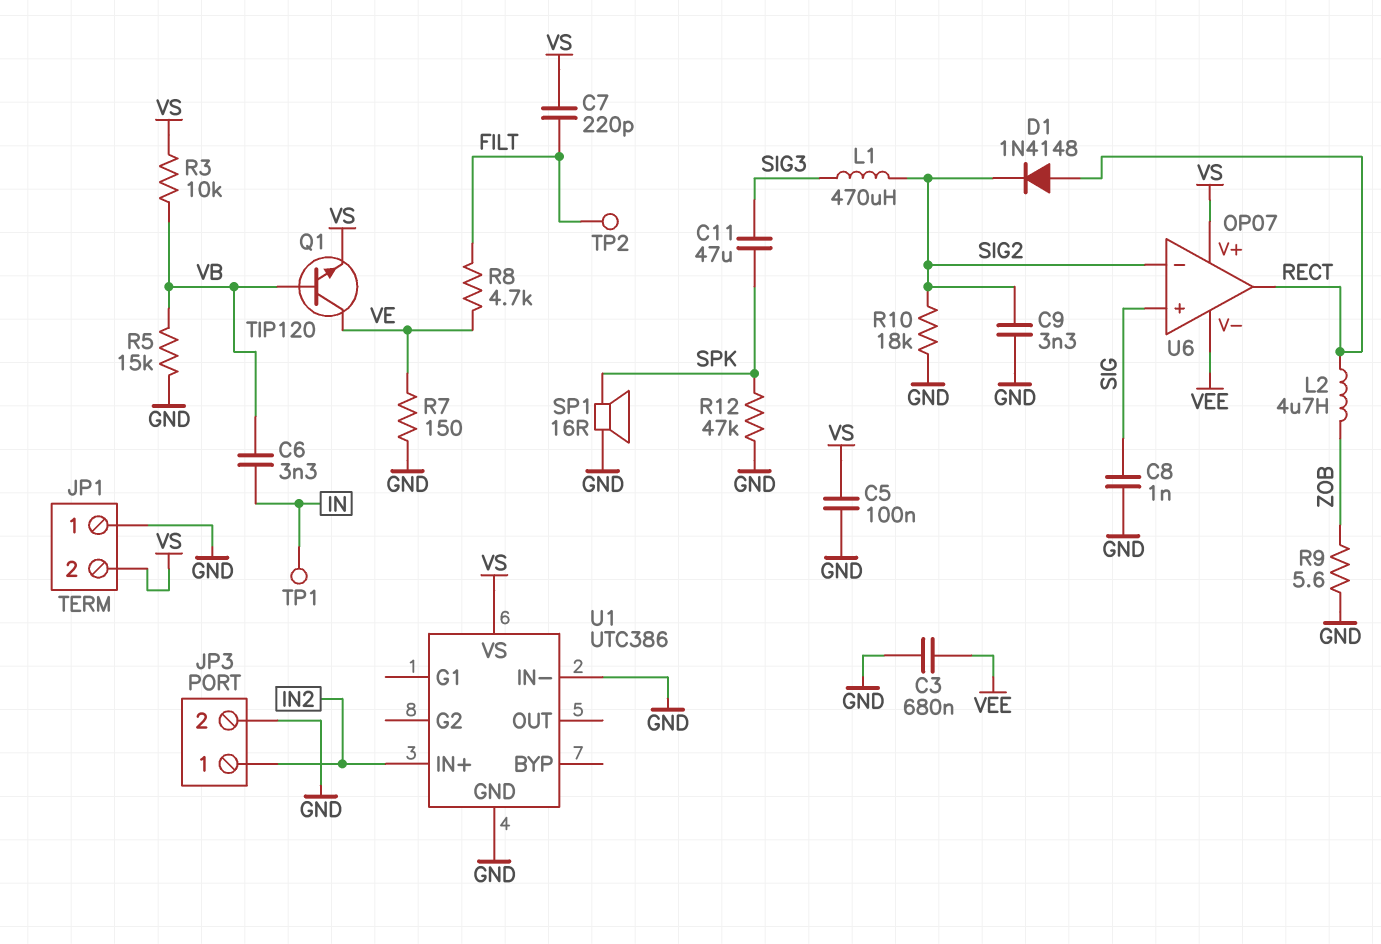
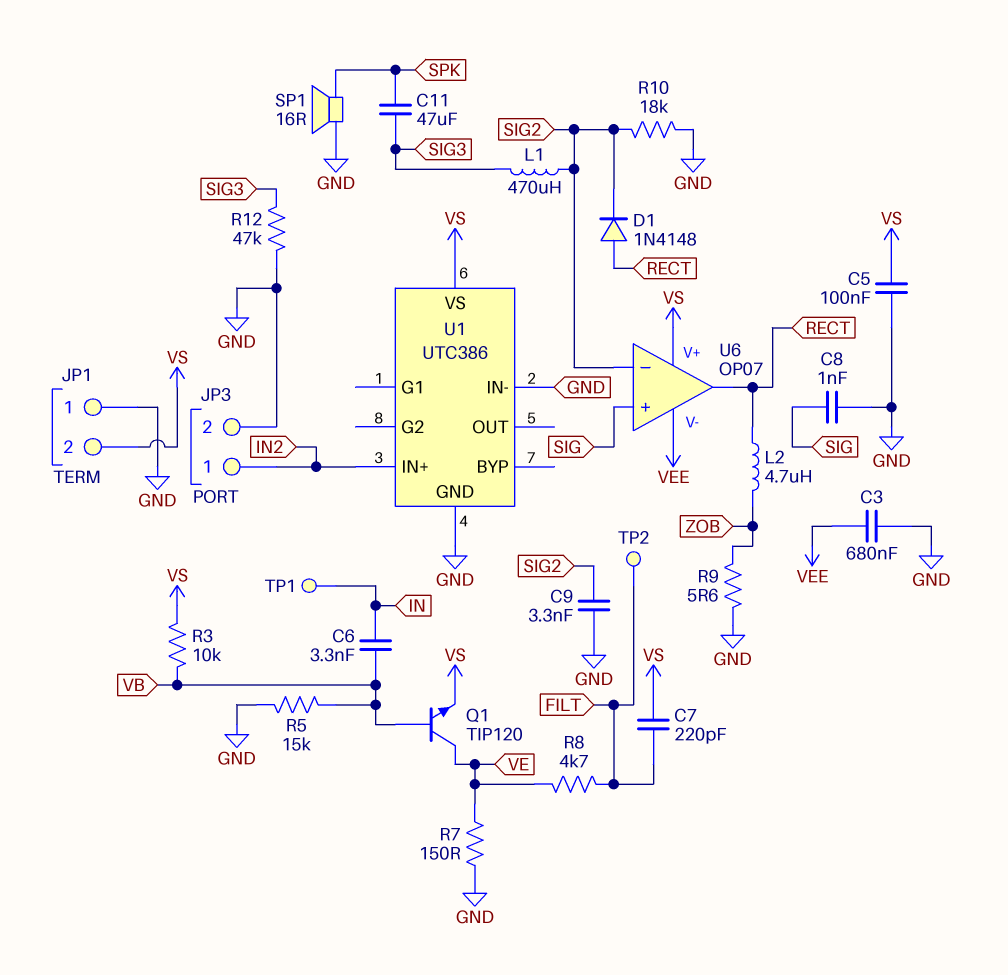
R12: 47k (GND, SPK) -> 47k (GND, SIG3)

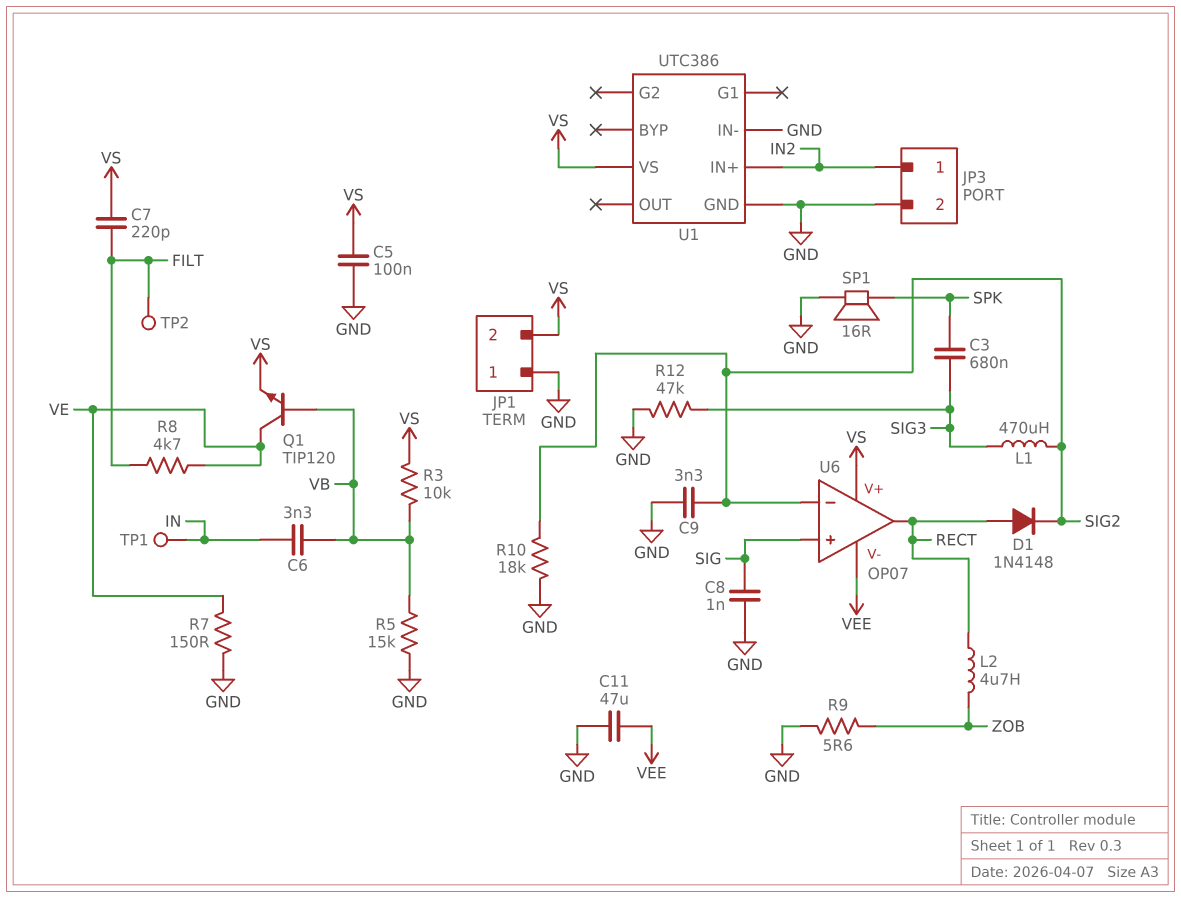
C3: 680nF (GND, VEE) -> 680nF (SIG3, SPK)
C11: 47uF (SIG3, SPK) -> 47uF (GND, VEE)

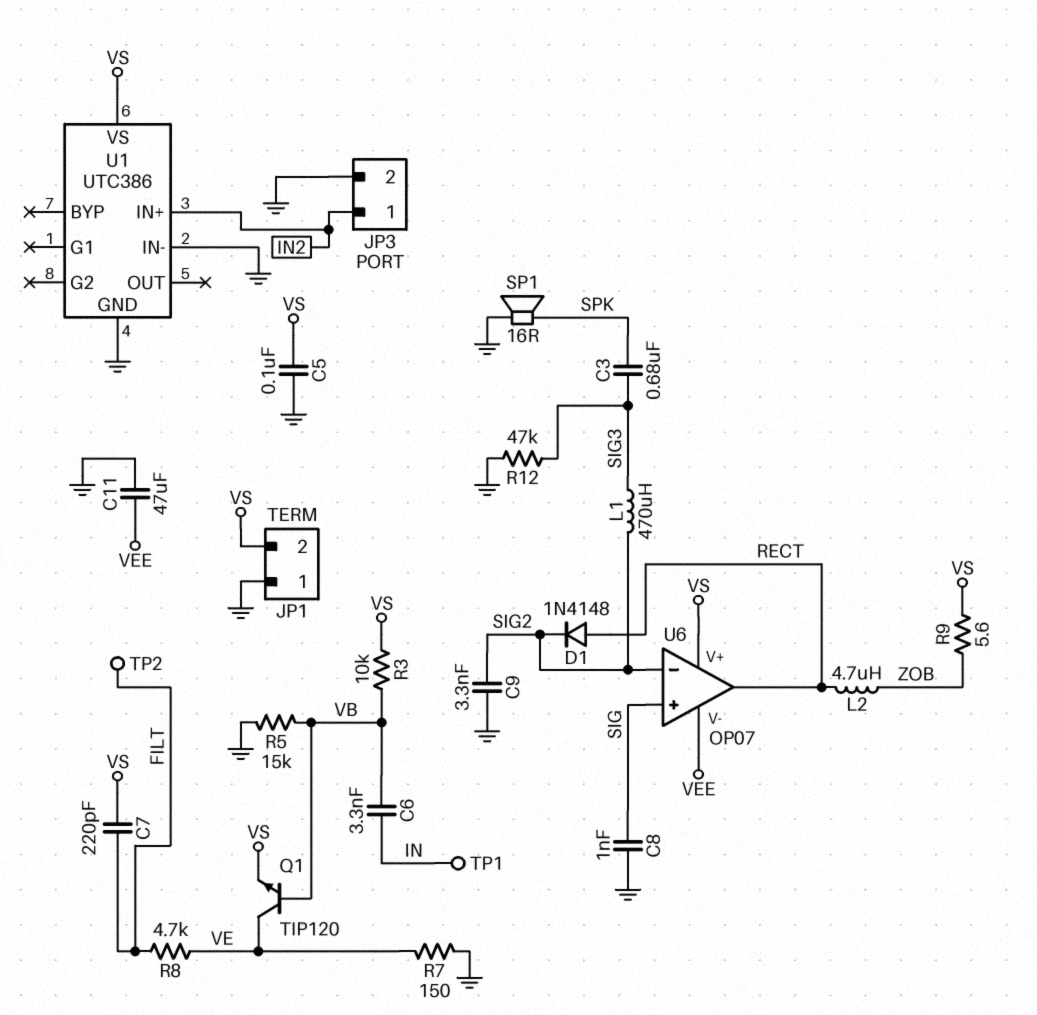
R9: 5.6 (GND, ZOB) -> 5.6 (VS, ZOB)
R10: 18k (GND, SIG2) -> none

